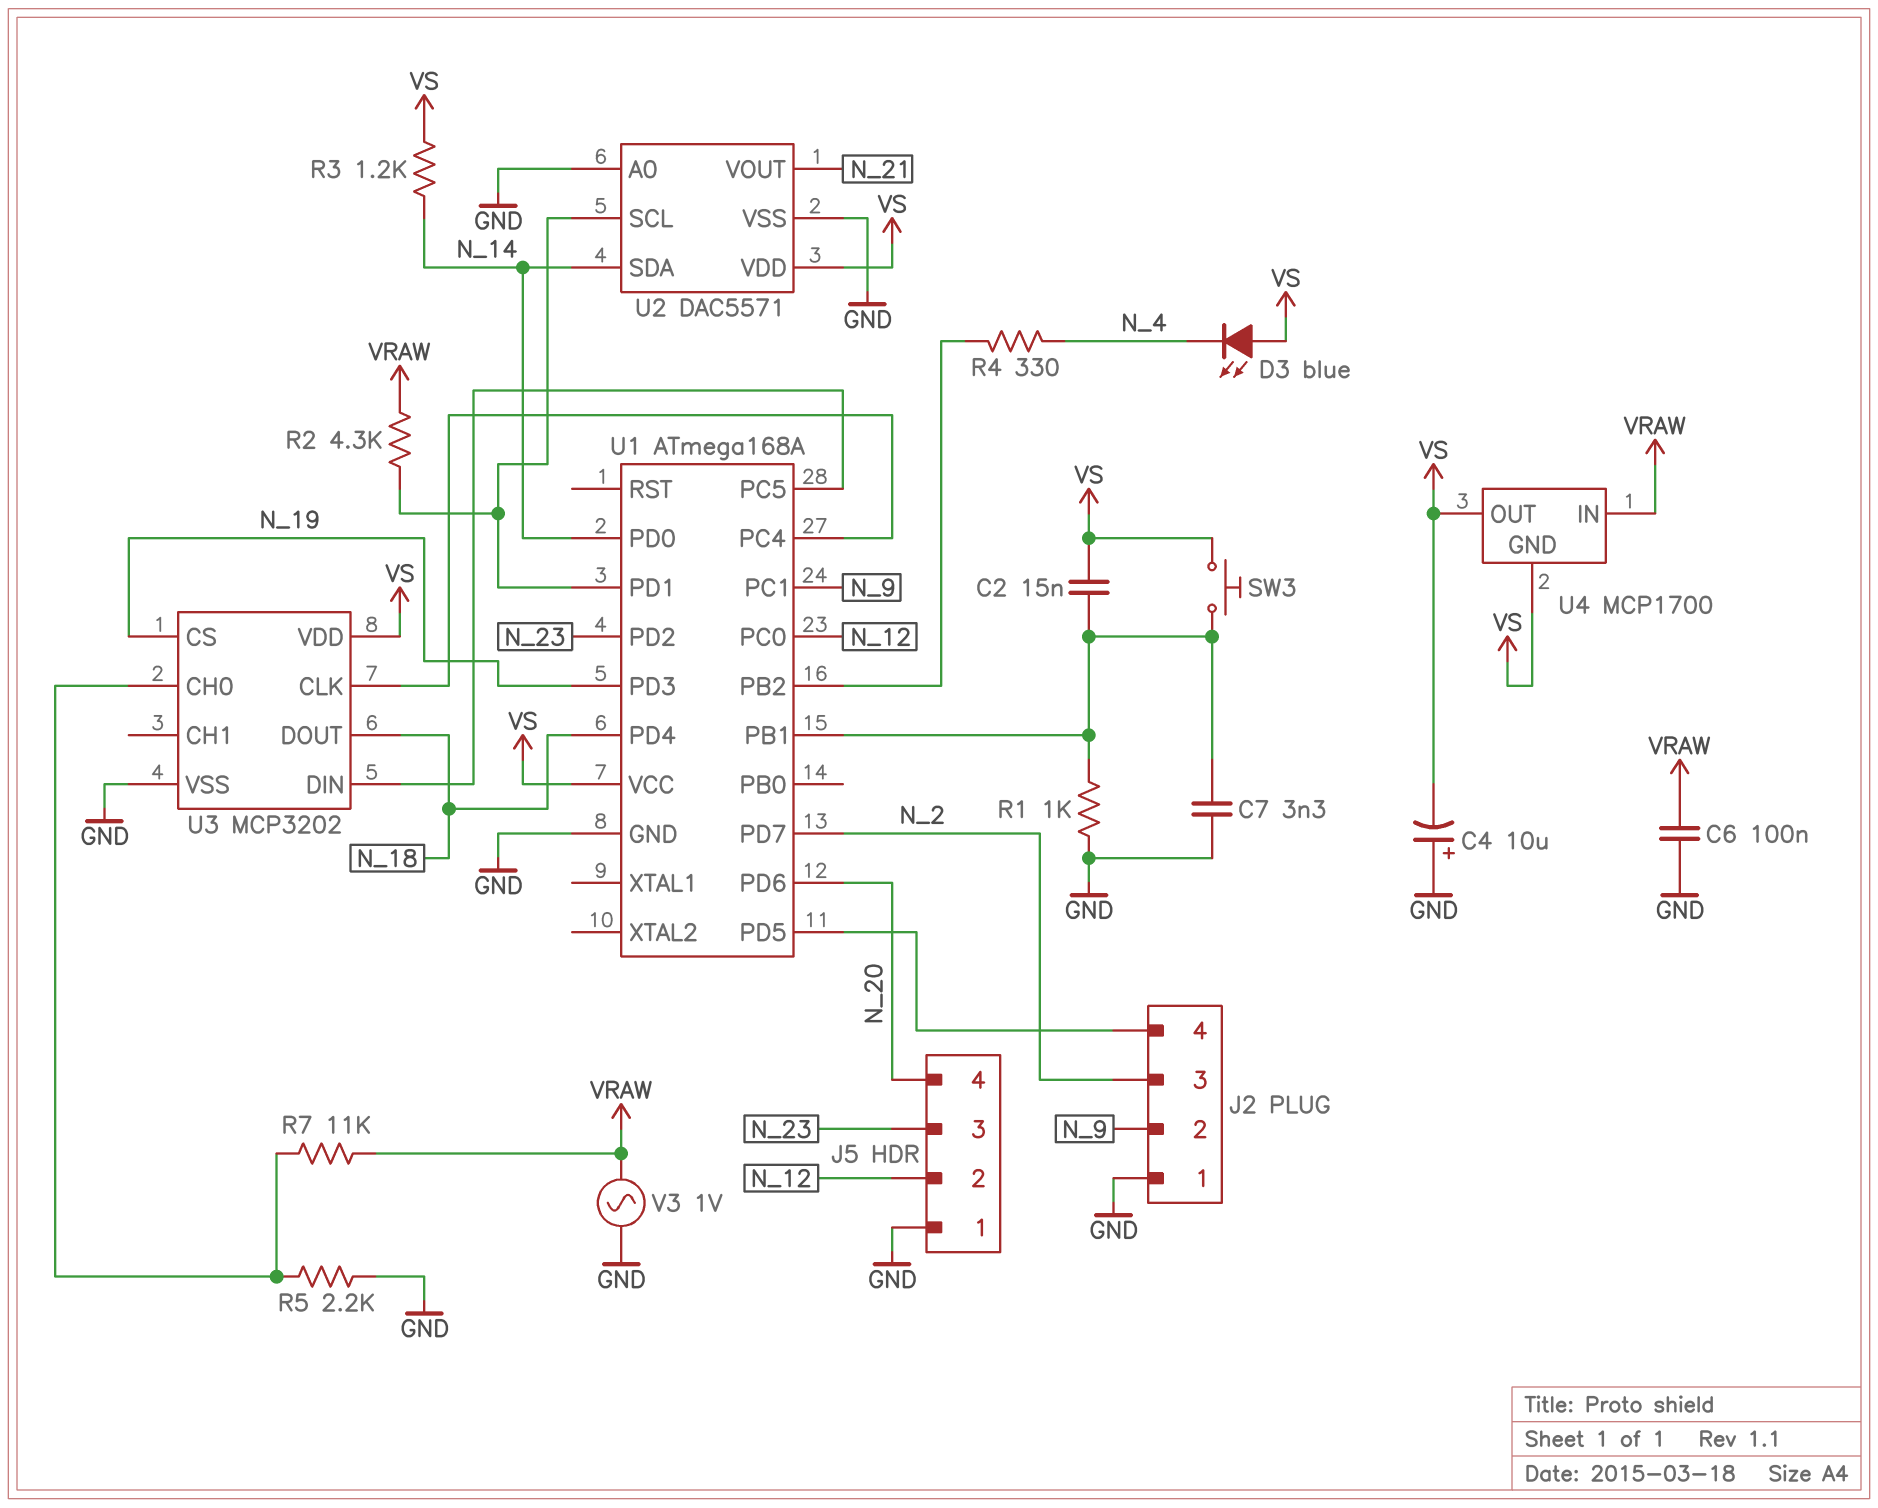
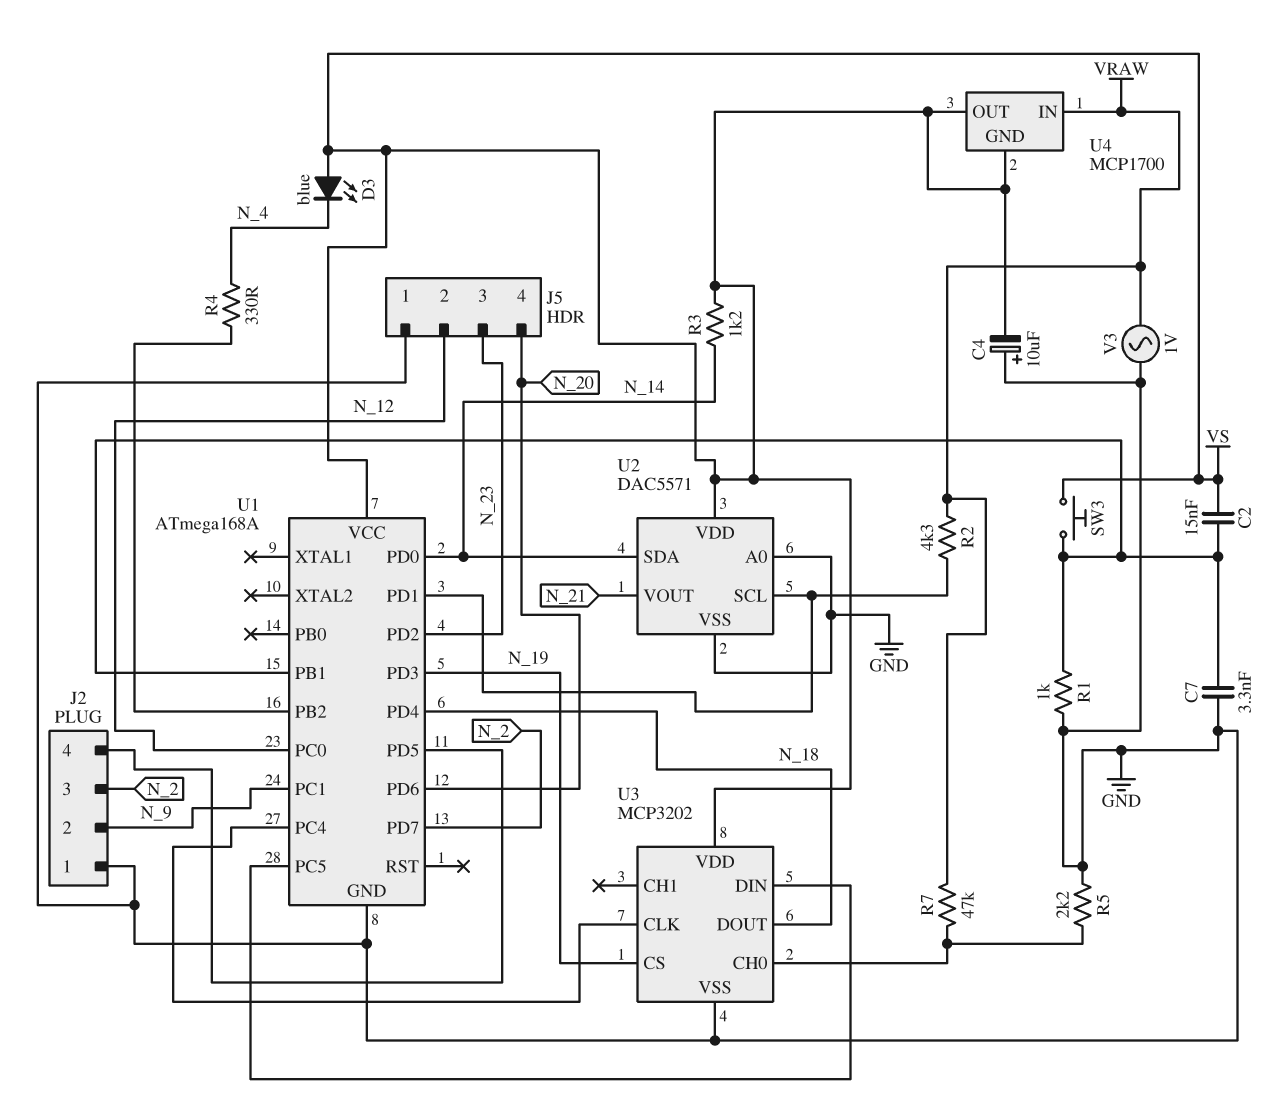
C6: 100nF (GND, VRAW) -> none
R7: 11k (U3/CH0, VRAW) -> 47k (U3/CH0, VRAW)

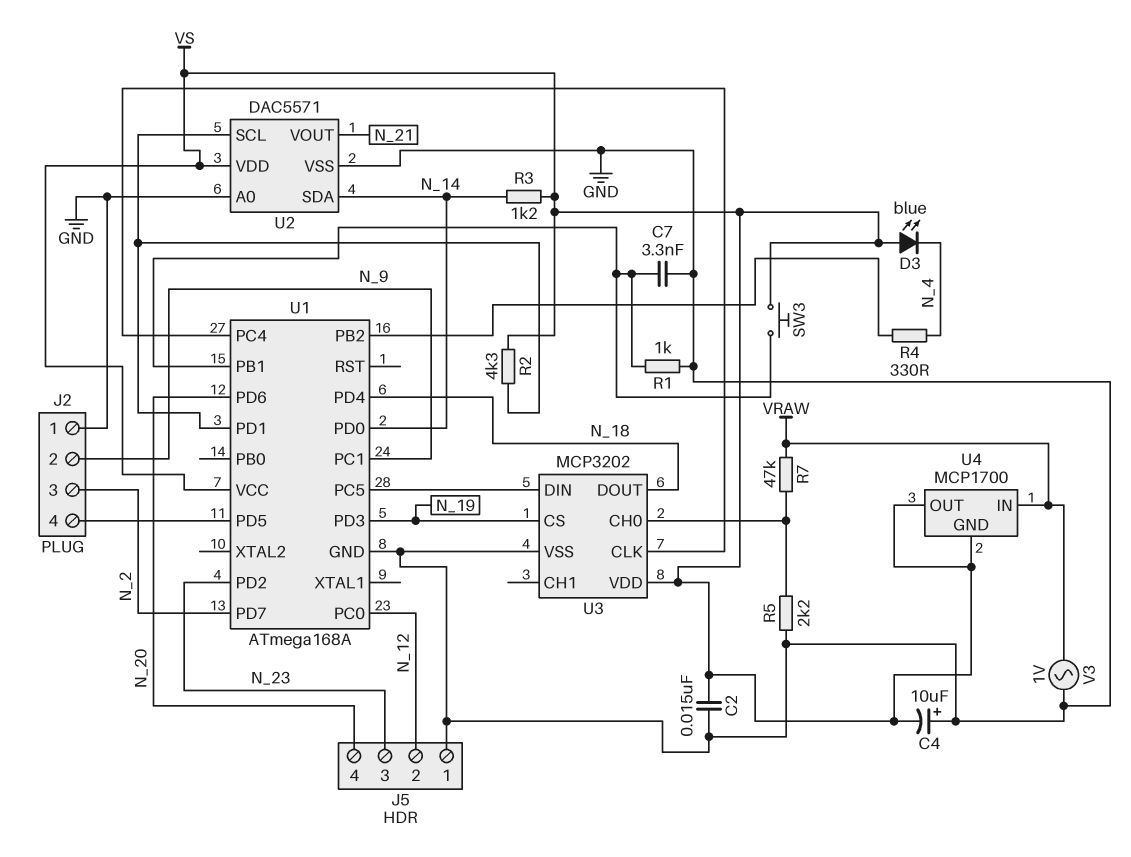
C2: 15nF (U1/PB1, VS) -> 15nF (GND, VS)
R2: 4.3k (U1/PD1, VRAW) -> 4.3k (U1/PD1, VS)

